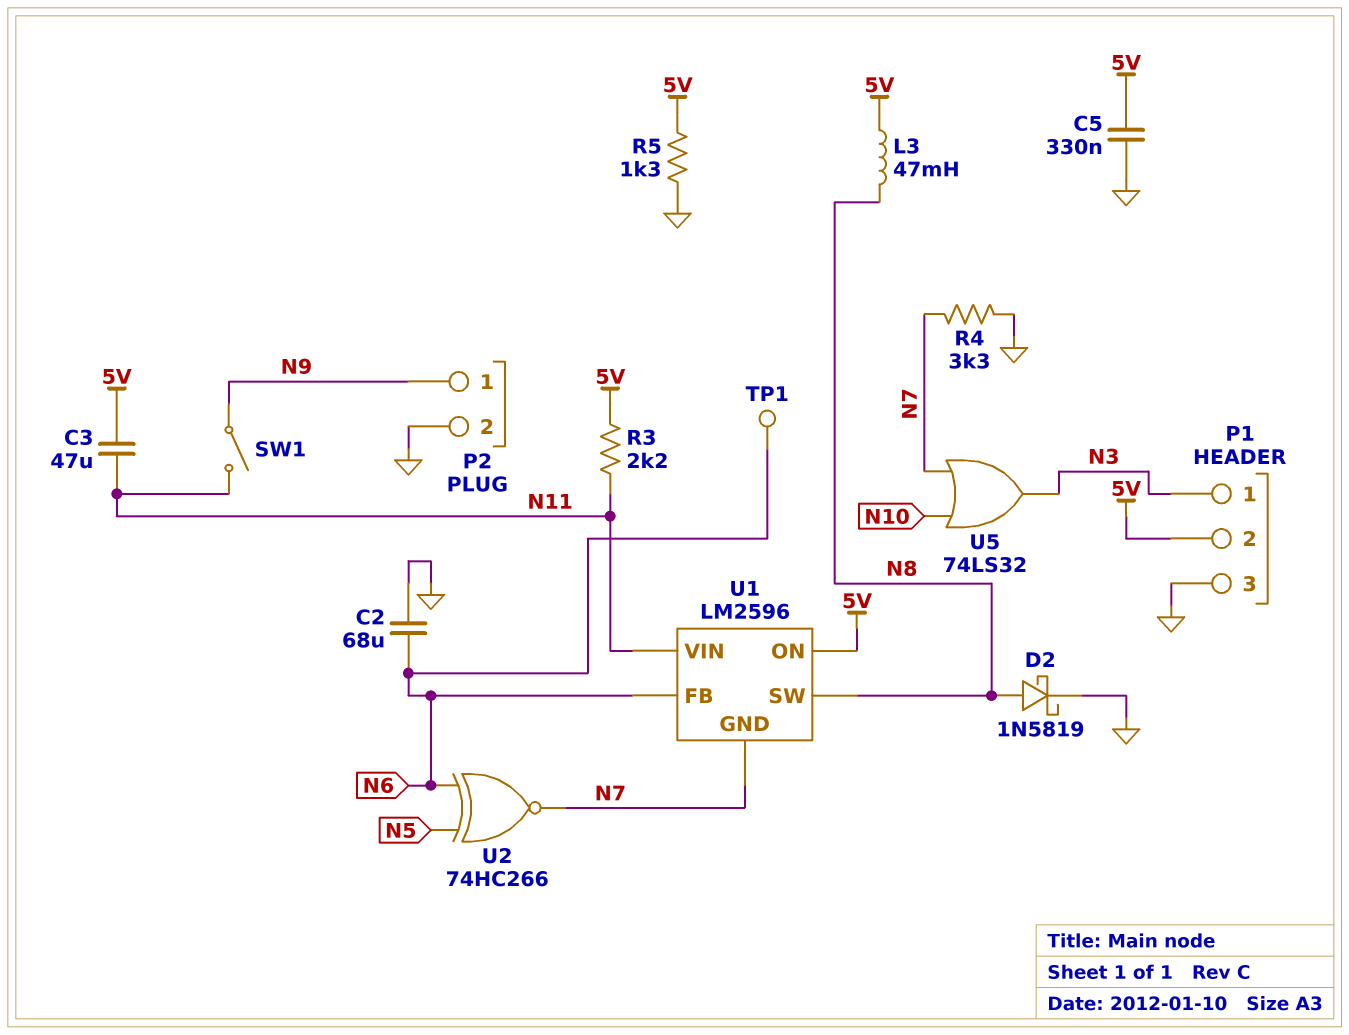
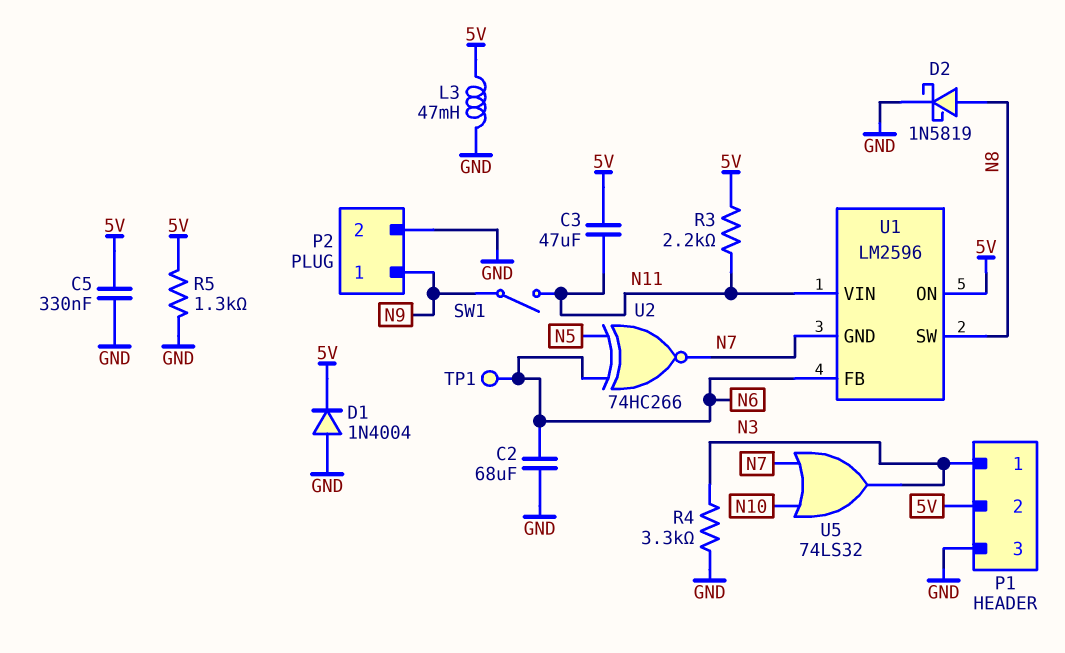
D1: none -> diode 1N4004 (A GND, K 5V)
L3: 47mH (5V, N8) -> 47mH (5V, GND)
R4: 3.3k (GND, N7) -> 3.3k (GND, N3)

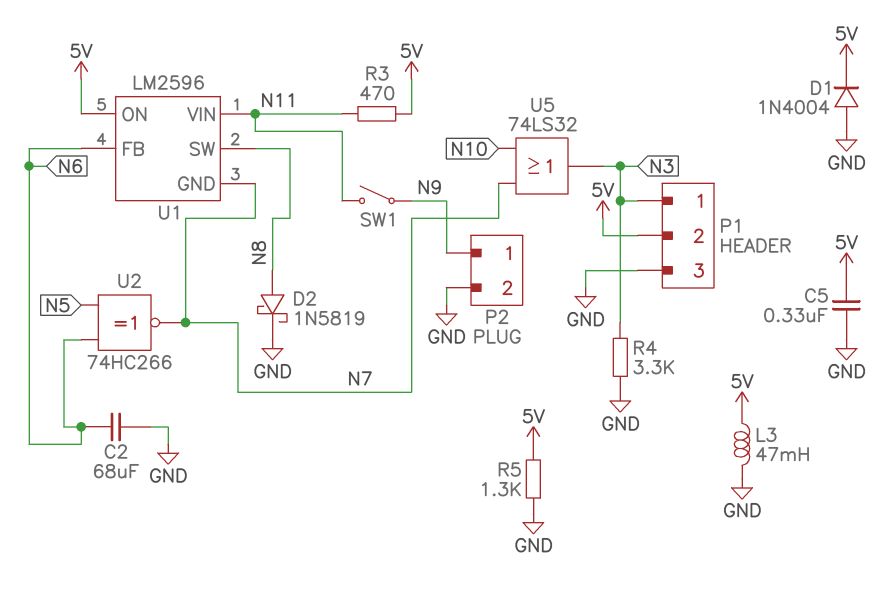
C3: 47uF (5V, N11) -> none
R3: 2.2k (5V, N11) -> 470 (5V, N11)
TP1: test point (N6) -> none

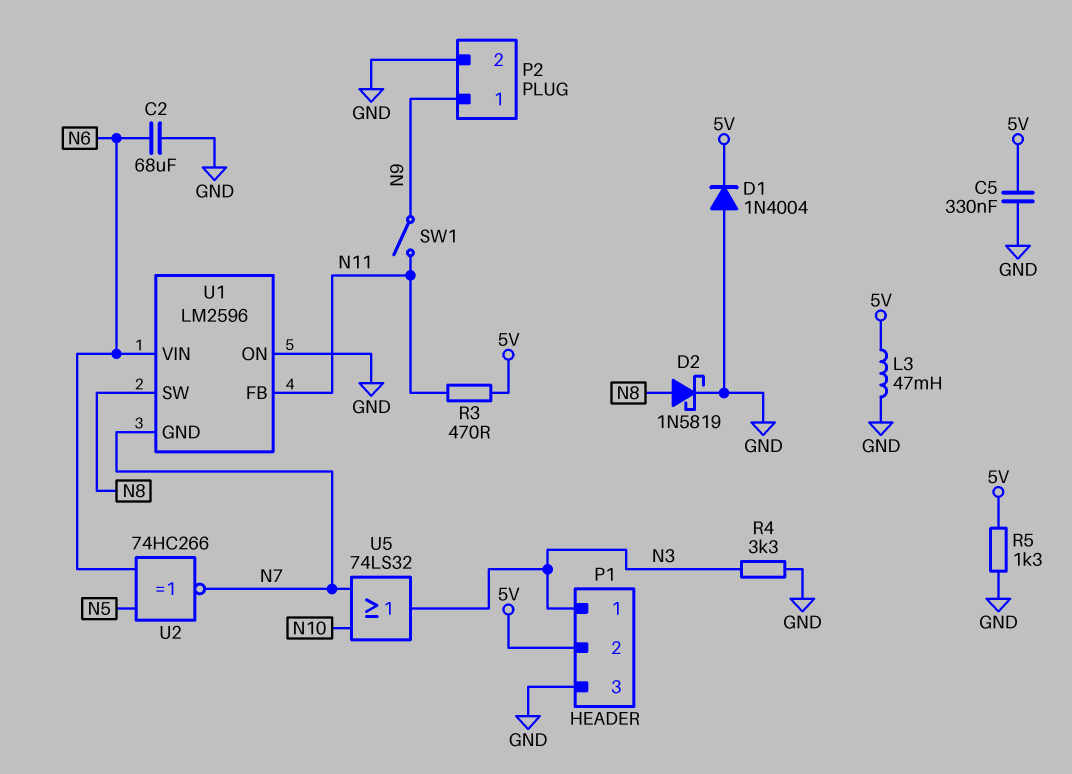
U1 pin FB: N6 -> N11
U1 pin ON: 5V -> GND
U1 pin VIN: N11 -> N6

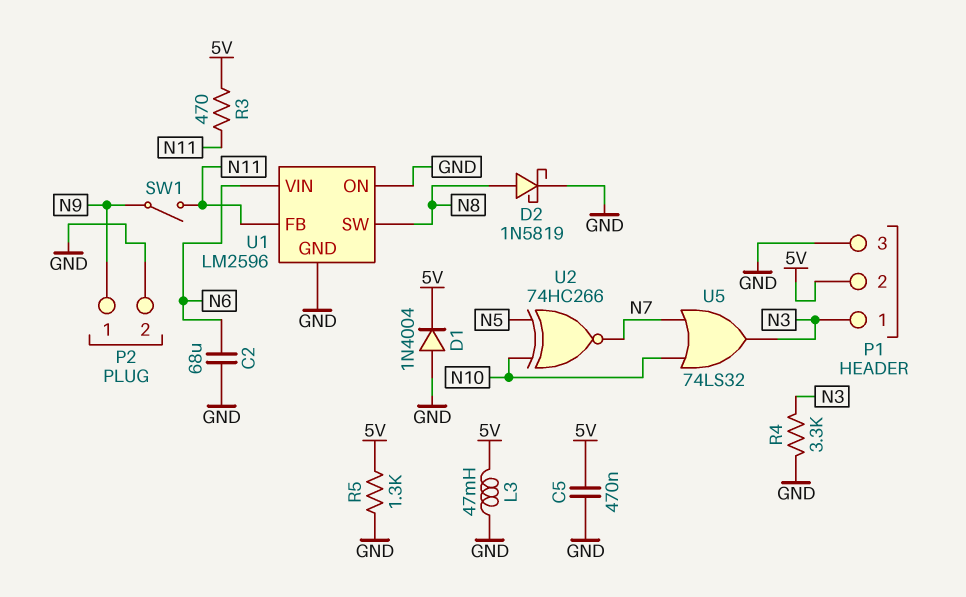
C5: 330nF (5V, GND) -> 470nF (5V, GND)
U1 pin GND: N7 -> GND
U2: XNOR 74HC266 (in N5, in N6, out N7) -> XNOR 74HC266 (in N5, in N10, out N7)

